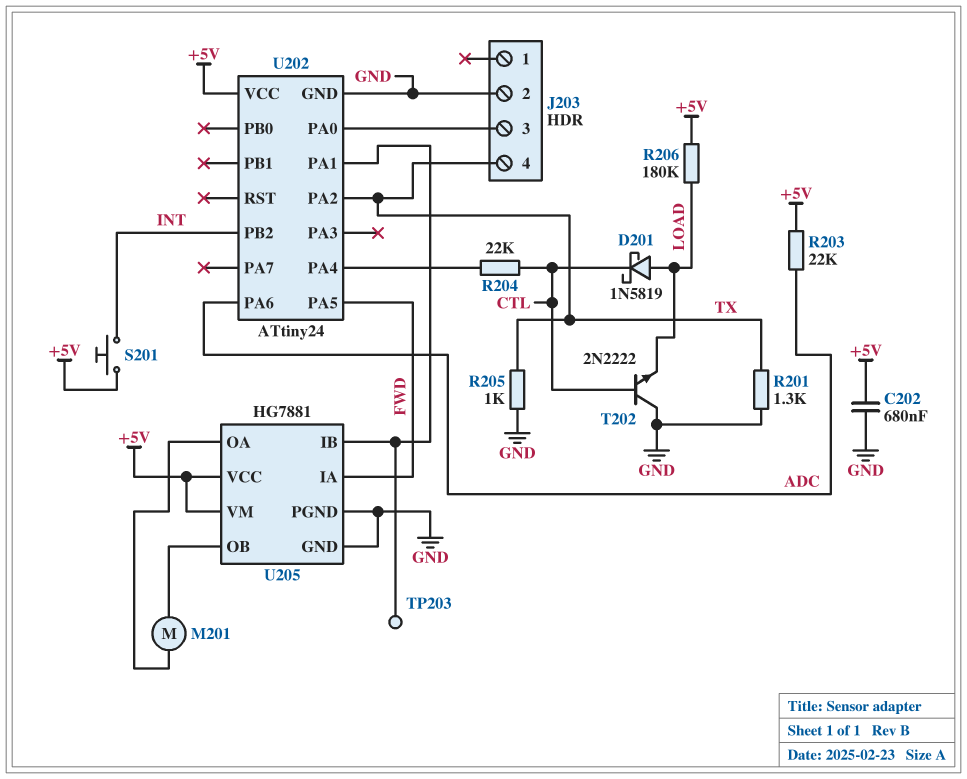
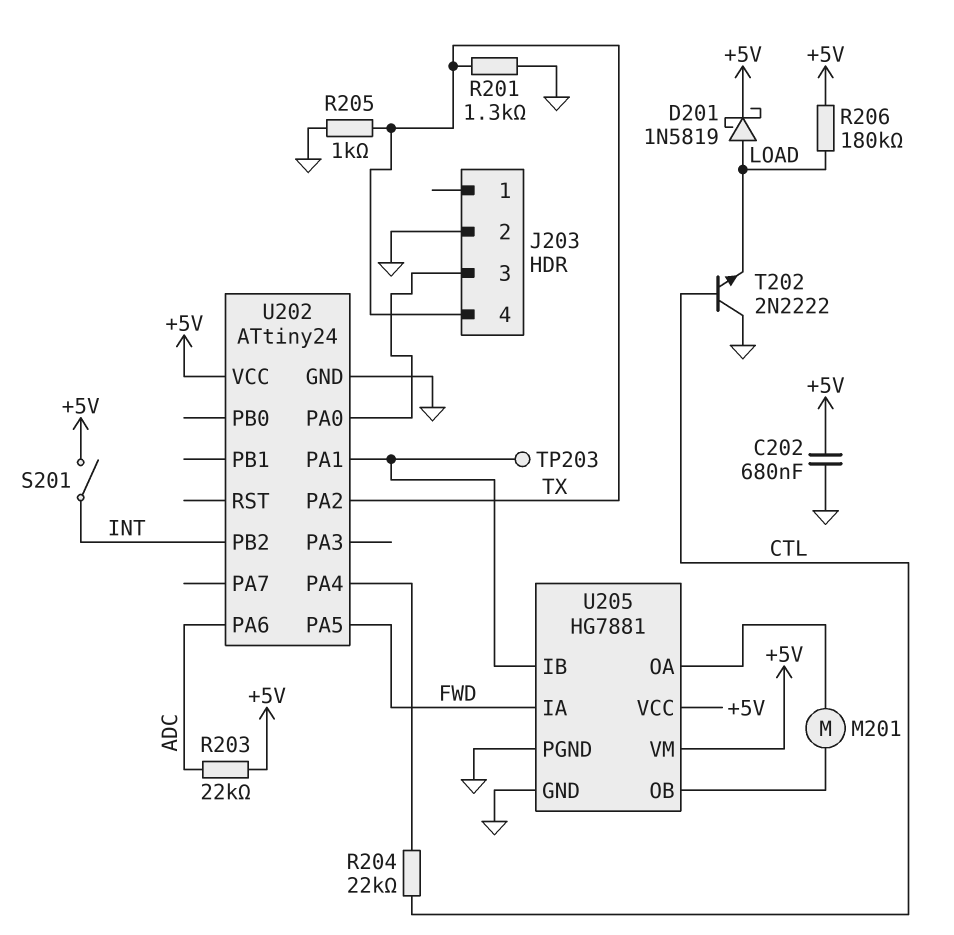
D201: schottky 1N5819 (A LOAD, K CTL) -> schottky 1N5819 (A LOAD, K +5V)
S201: button (+5V, INT) -> switch (+5V, INT)

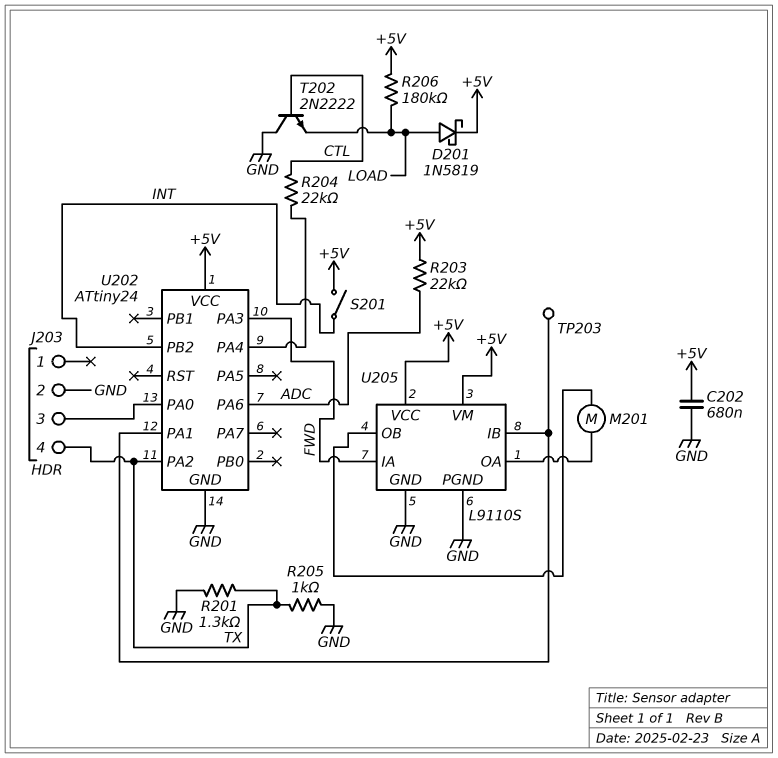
U202 pin PA3: none -> FWD
U202 pin PA5: FWD -> none
U205: HG7881 -> L9110S

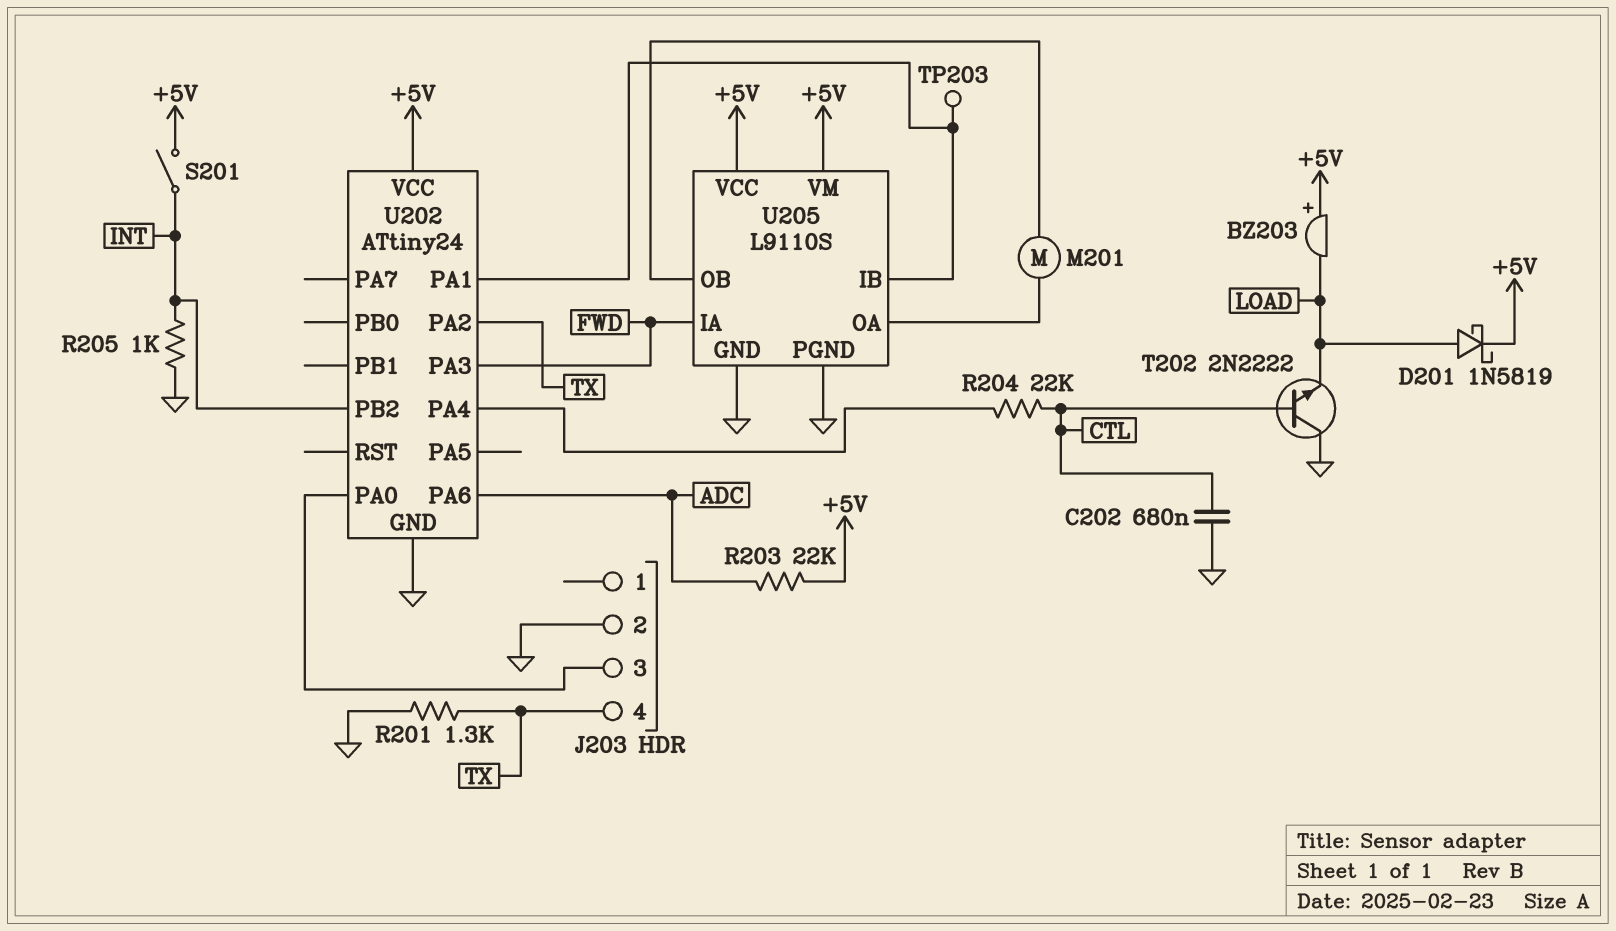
BZ203: none -> buzzer (plus +5V, minus LOAD)
C202: 680nF (+5V, GND) -> 680nF (CTL, GND)
R205: 1k (GND, TX) -> 1k (GND, INT)
R206: 180k (+5V, LOAD) -> none

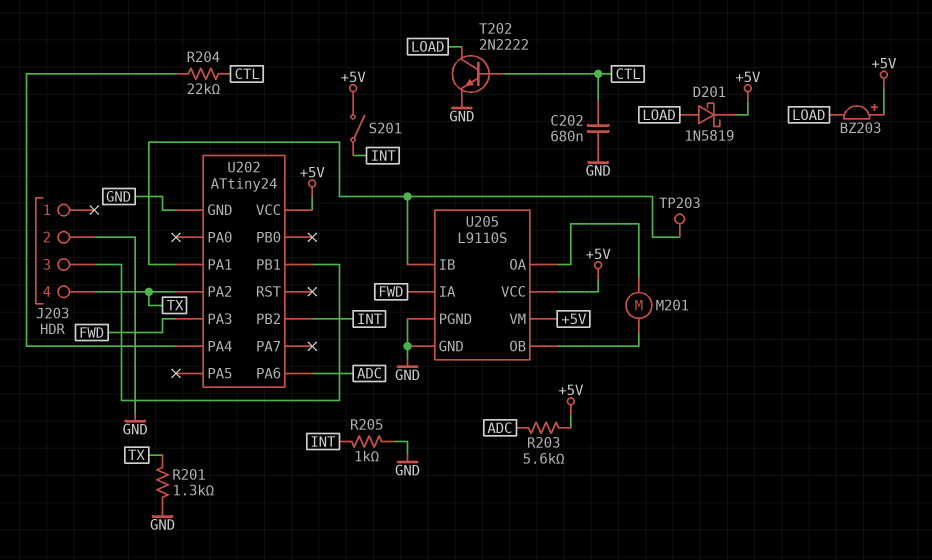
R203: 22k (+5V, ADC) -> 5.6k (+5V, ADC)
T202: NPN 2N2222 (B CTL, C GND, E LOAD) -> NPN 2N2222 (B CTL, C LOAD, E GND)
U202 pin PA0: J203/3 -> none
U202 pin PB1: none -> J203/3

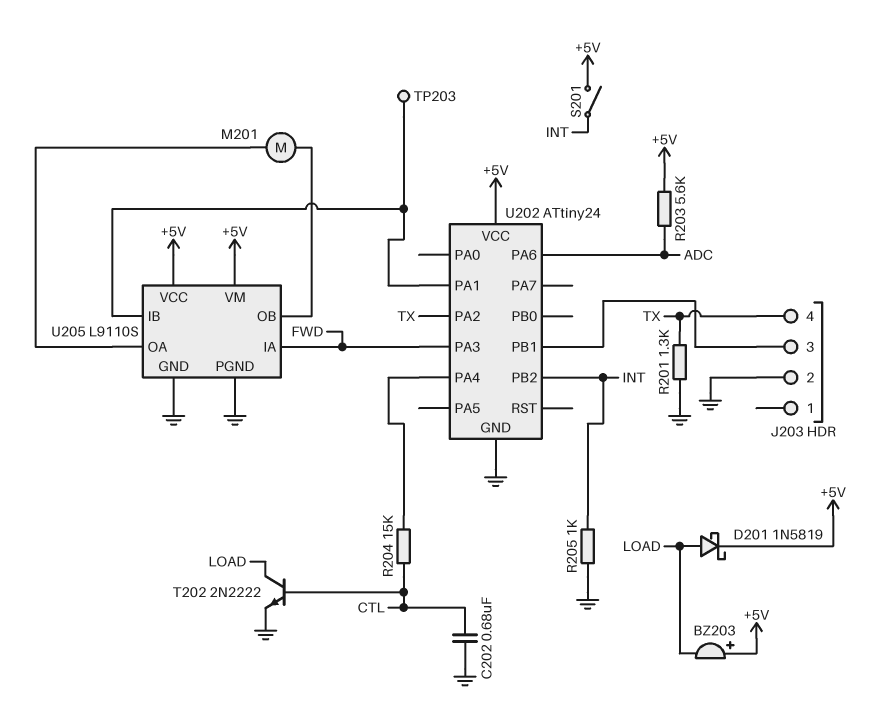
R204: 22k (CTL, U202/PA4) -> 15k (CTL, U202/PA4)

